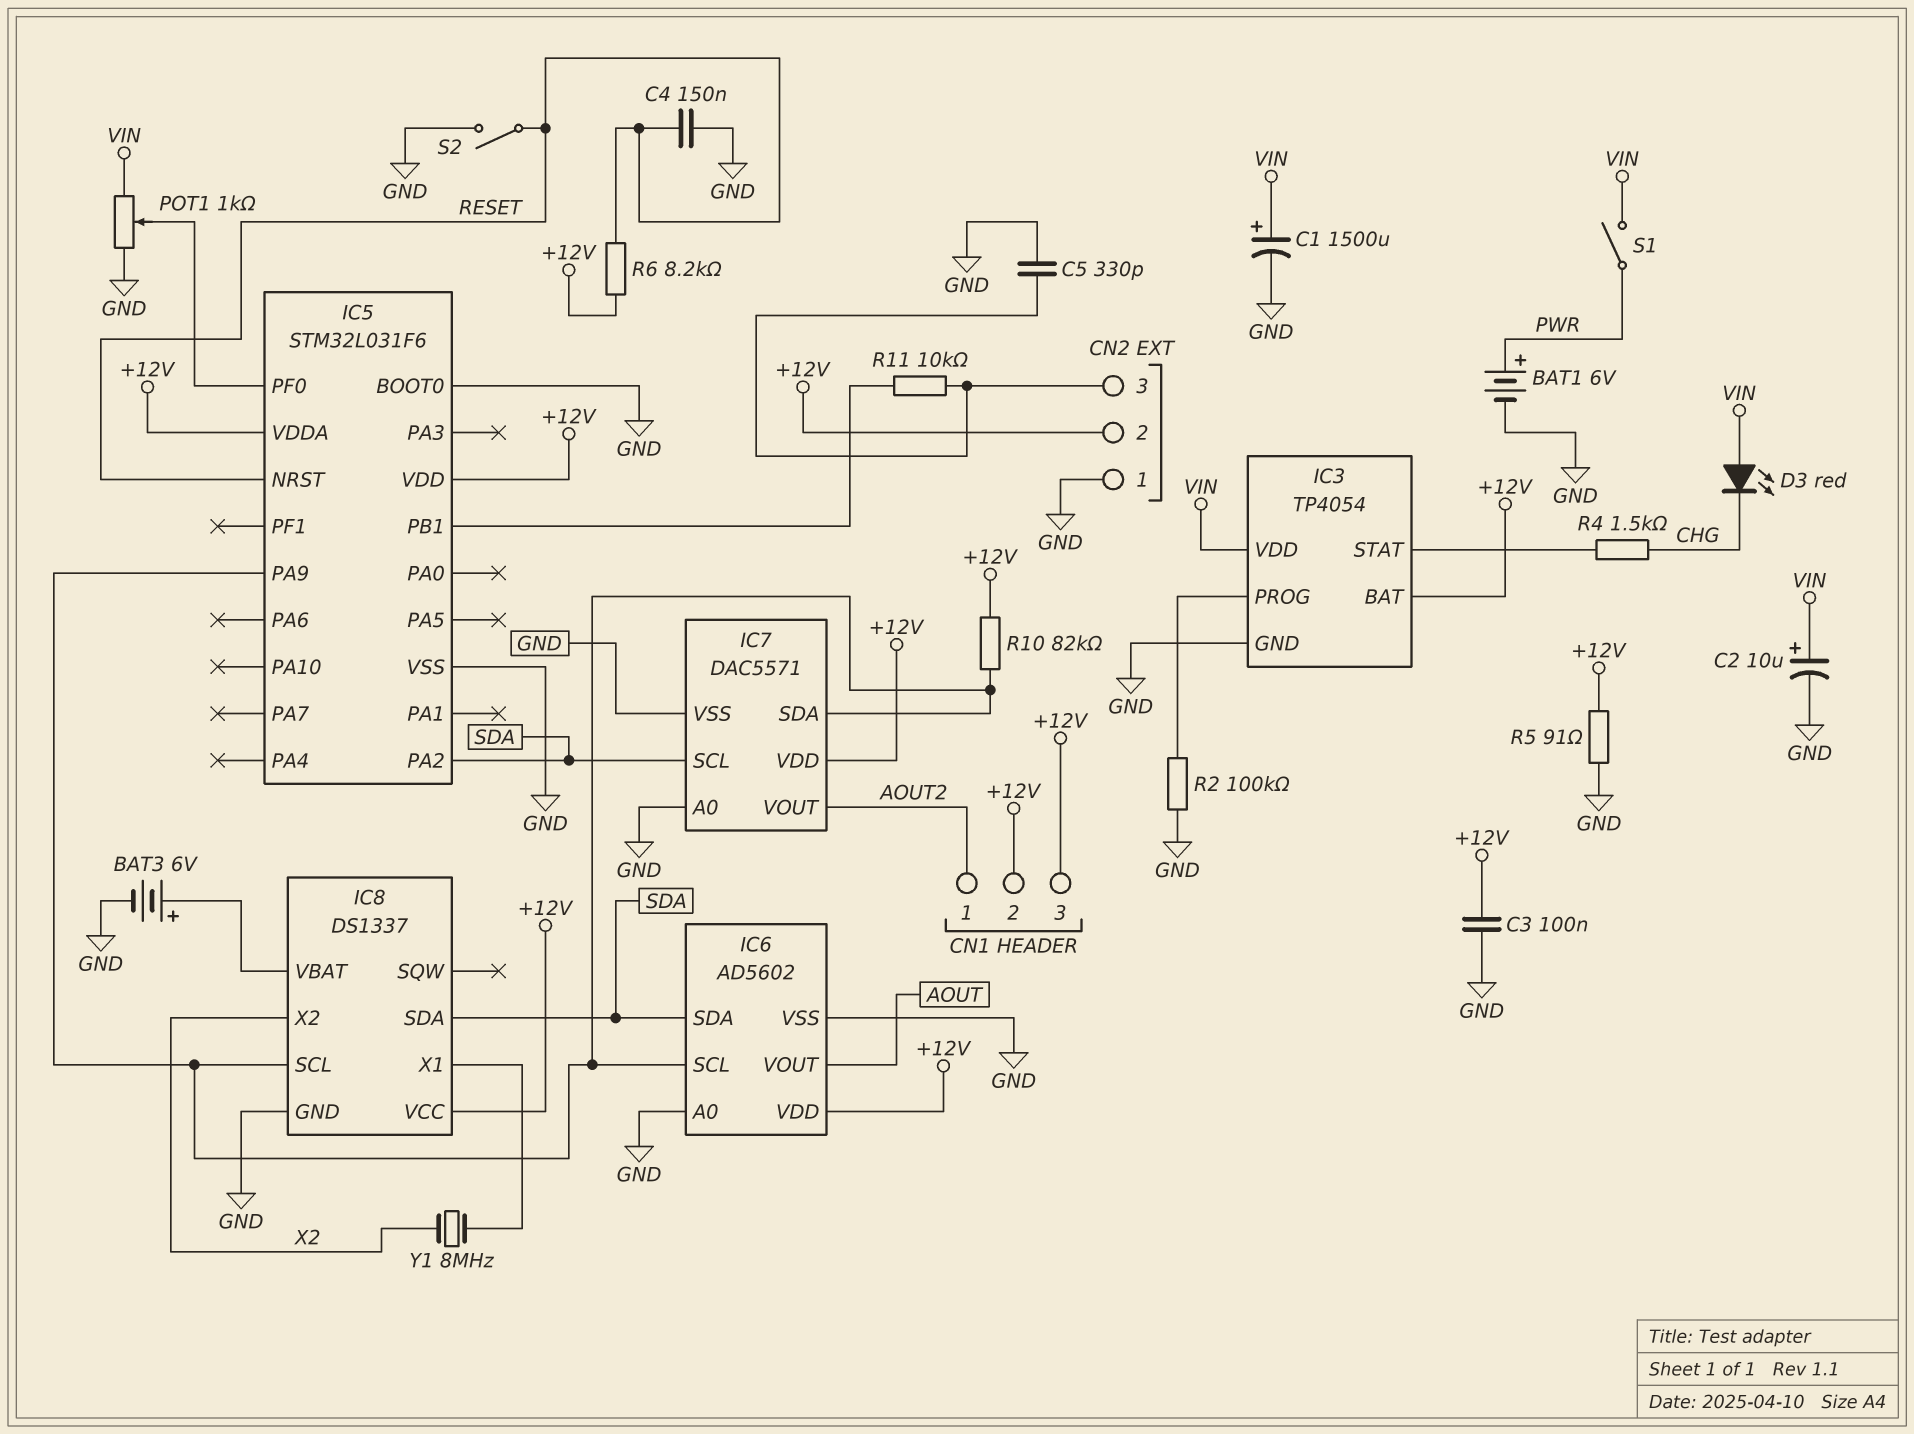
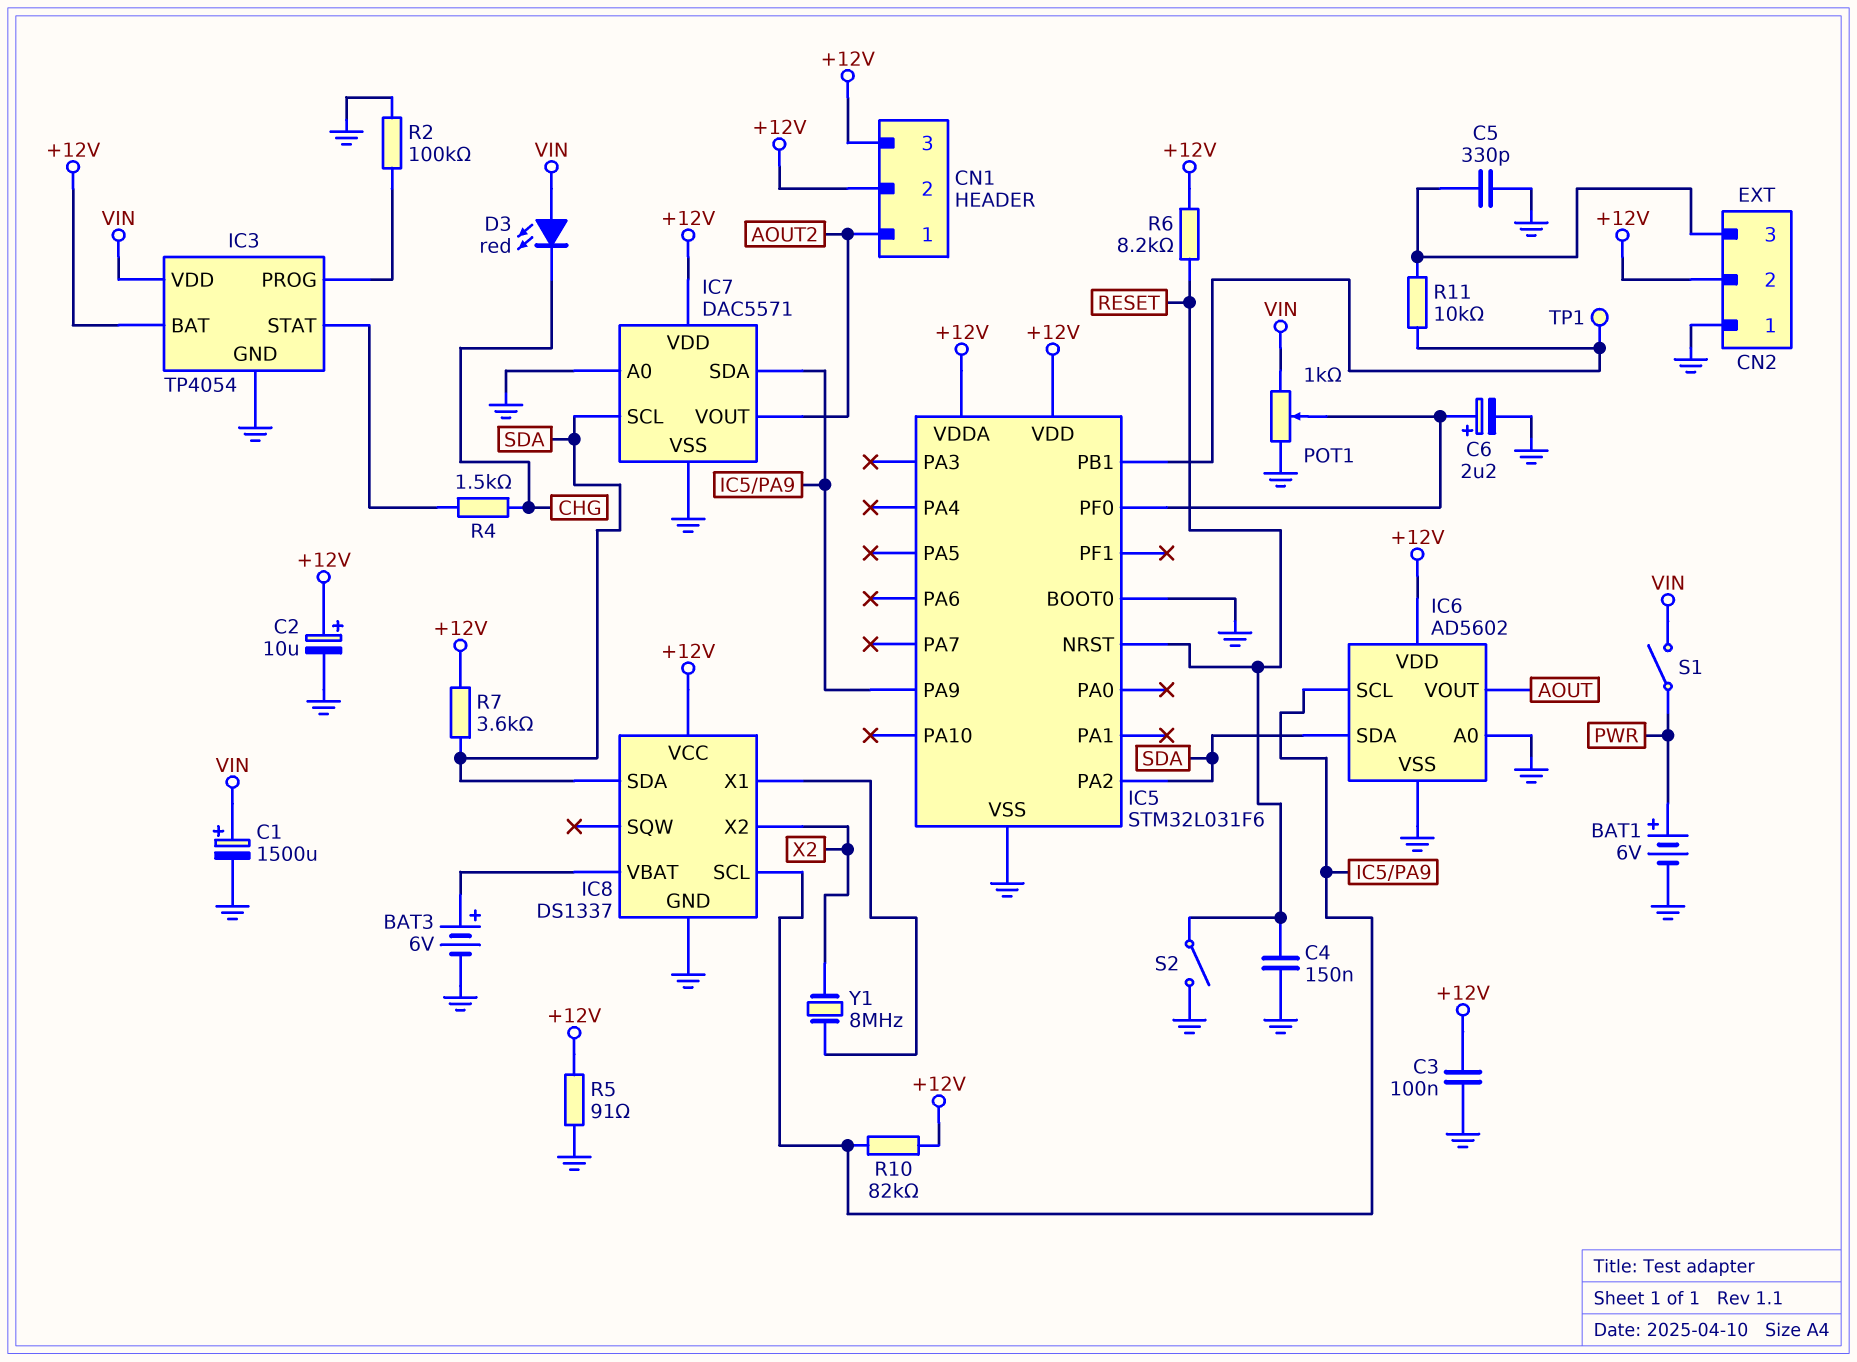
C2: 10uF (plus VIN, minus GND) -> 10uF (plus +12V, minus GND)
C6: none -> 2.2uF (plus IC5/PF0, minus GND)
R7: none -> 3.6k (+12V, SDA)
TP1: none -> test point (IC5/PB1)

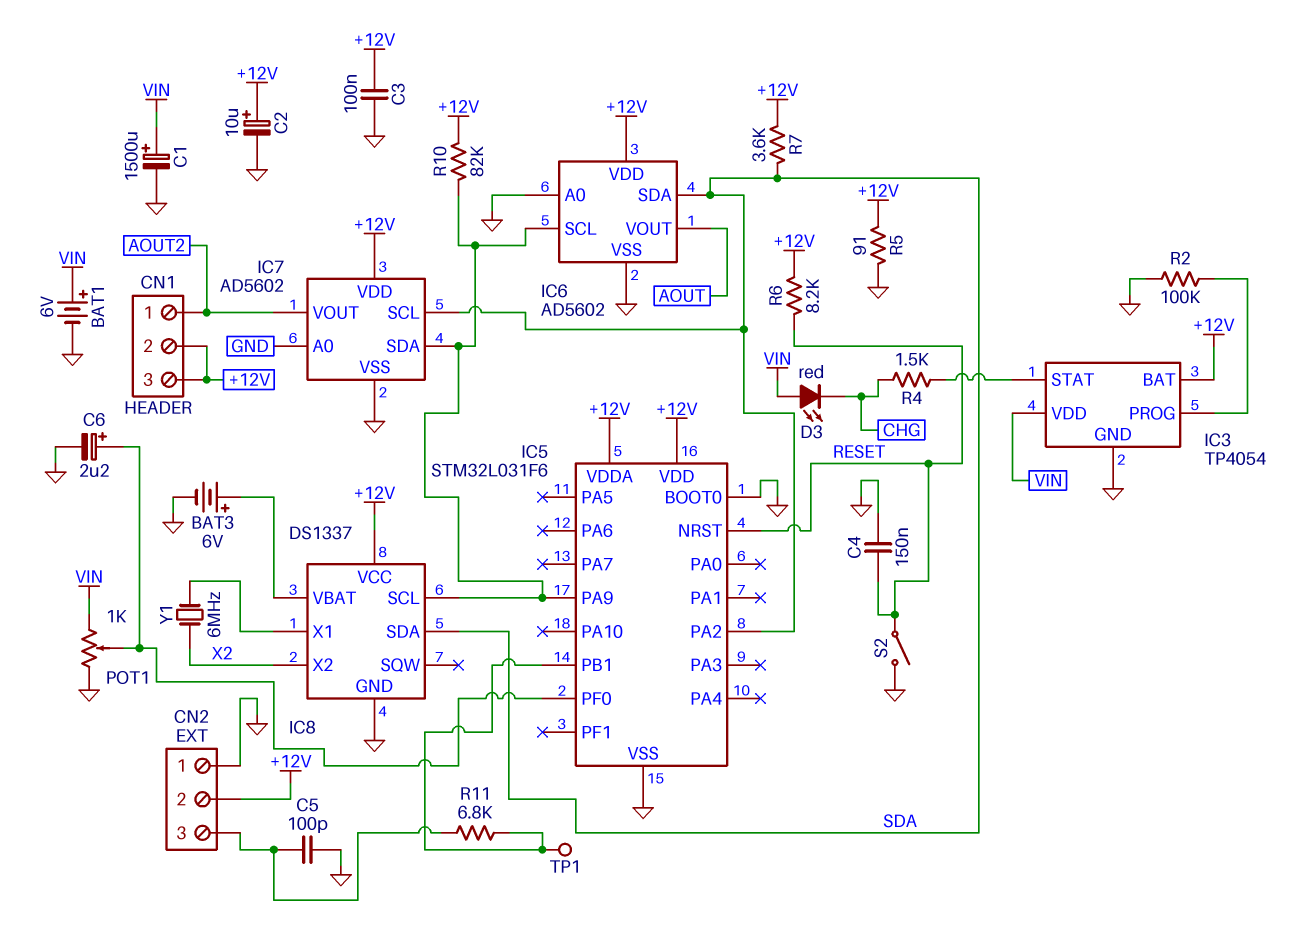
BAT1: 6V (plus PWR, minus GND) -> 6V (plus VIN, minus GND)
C5: 330pF (CN2/3, GND) -> 100pF (CN2/3, GND)
IC7: DAC5571 -> AD5602
R11: 10k (CN2/3, IC5/PB1) -> 6.8k (CN2/3, IC5/PB1)
S1: switch (PWR, VIN) -> none
Y1: 8MHz (IC8/X1, X2) -> 6MHz (IC8/X1, X2)

